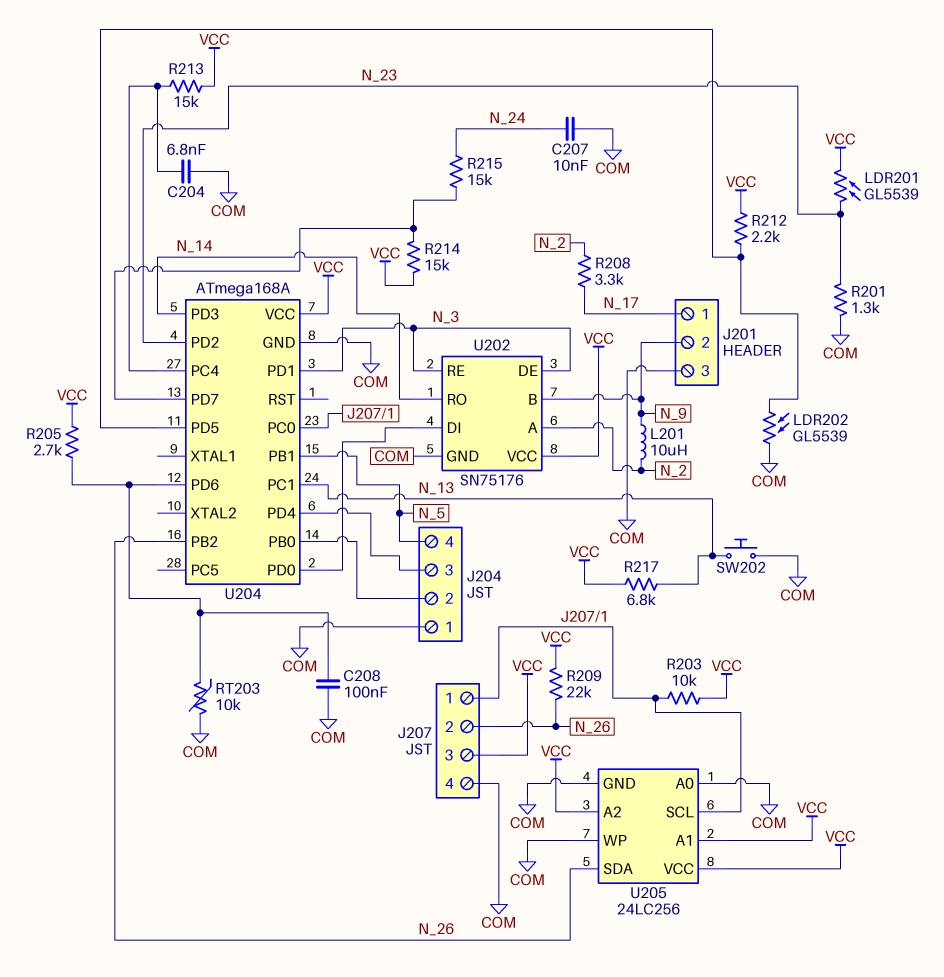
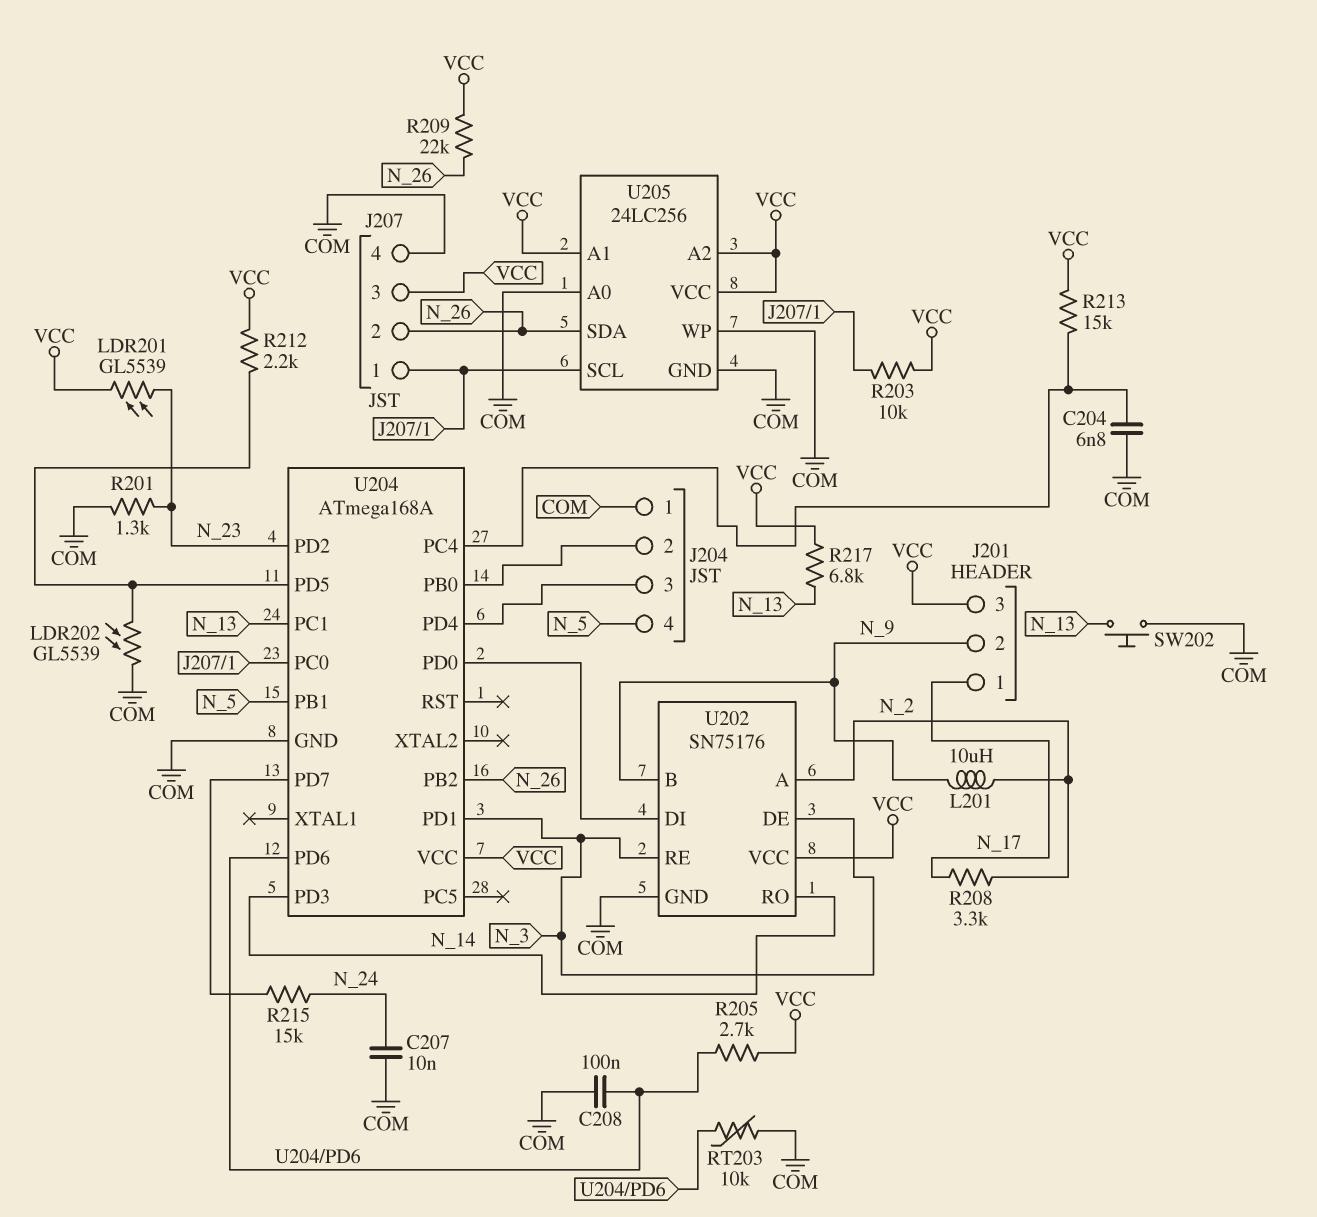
J201 pin 3: COM -> VCC
R214: 15k (U204/PD7, VCC) -> none

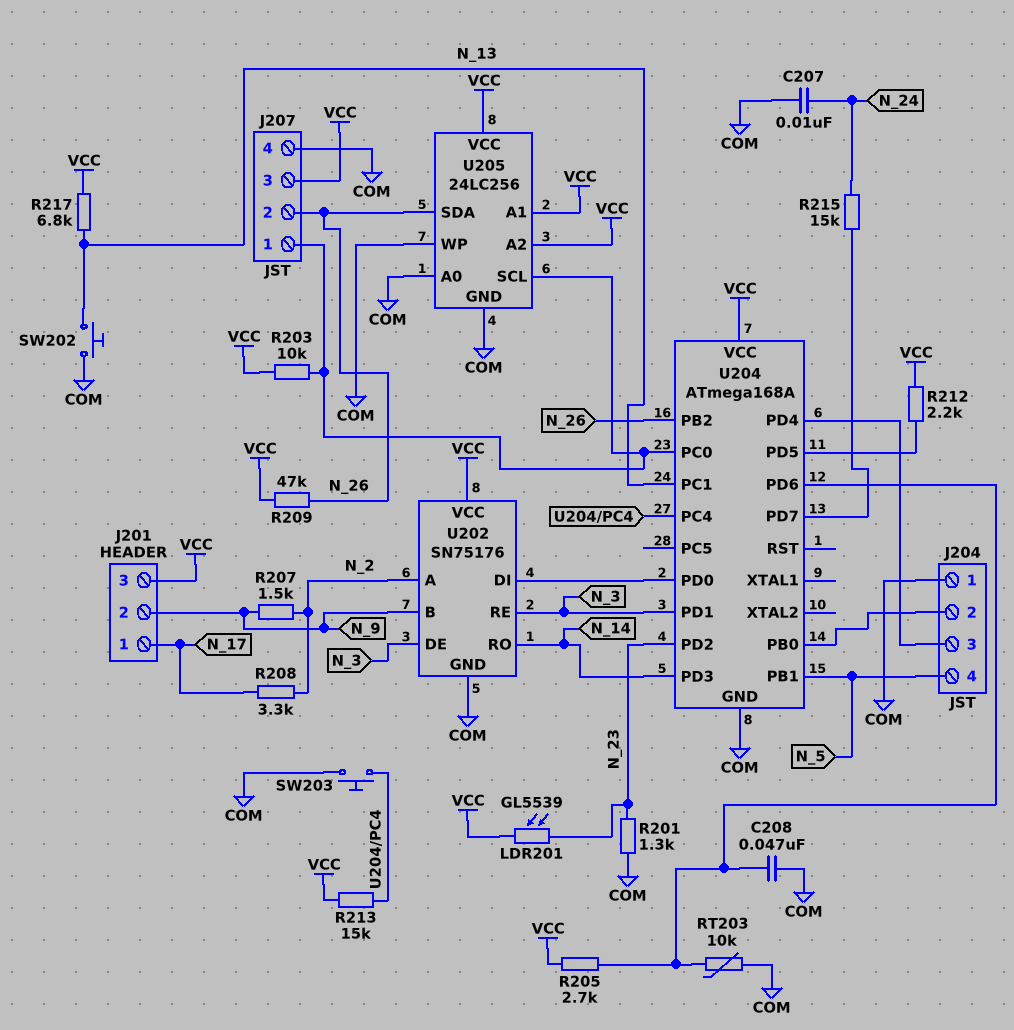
C204: 6.8nF (COM, U204/PC4) -> none
C208: 100nF (COM, U204/PD6) -> 47nF (COM, U204/PD6)
L201: 10uH (N_2, N_9) -> none
LDR202: GL5539 (COM, U204/PD5) -> none
R207: none -> 1.5k (N_2, N_9)
R209: 22k (N_26, VCC) -> 47k (N_26, VCC)
SW203: none -> button (COM, U204/PC4)

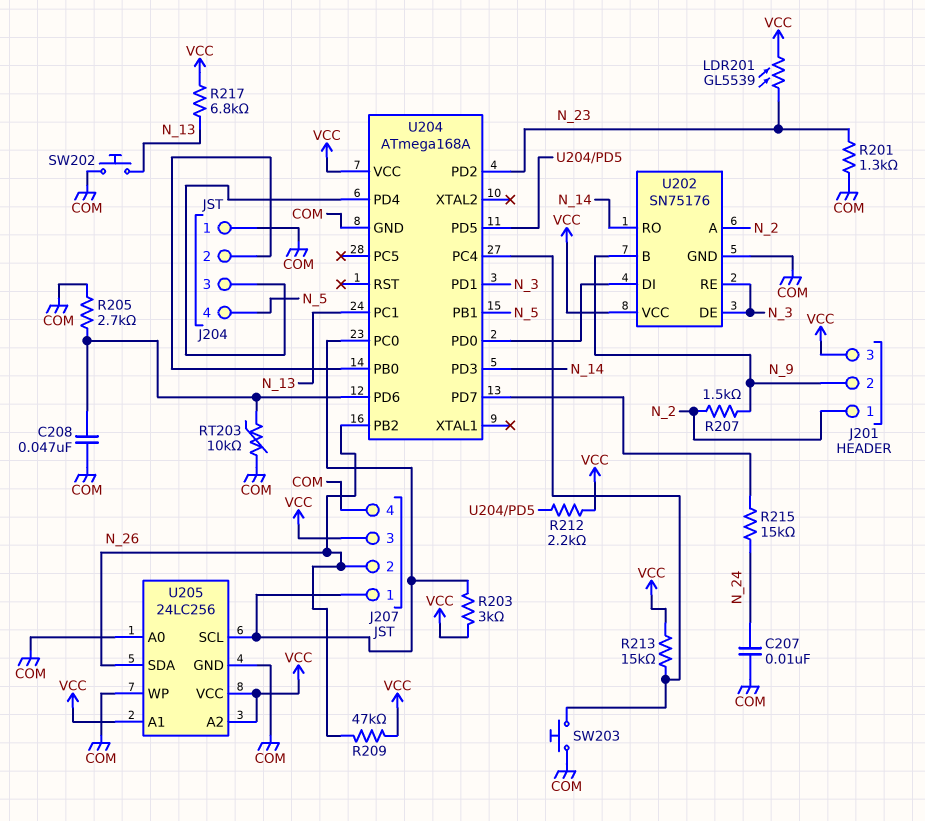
J201 pin 1: N_17 -> N_2
R203: 10k (J207/1, VCC) -> 3k (J207/1, VCC)
R205: 2.7k (U204/PD6, VCC) -> 2.7k (COM, U204/PD6)
R208: 3.3k (N_2, N_17) -> none

